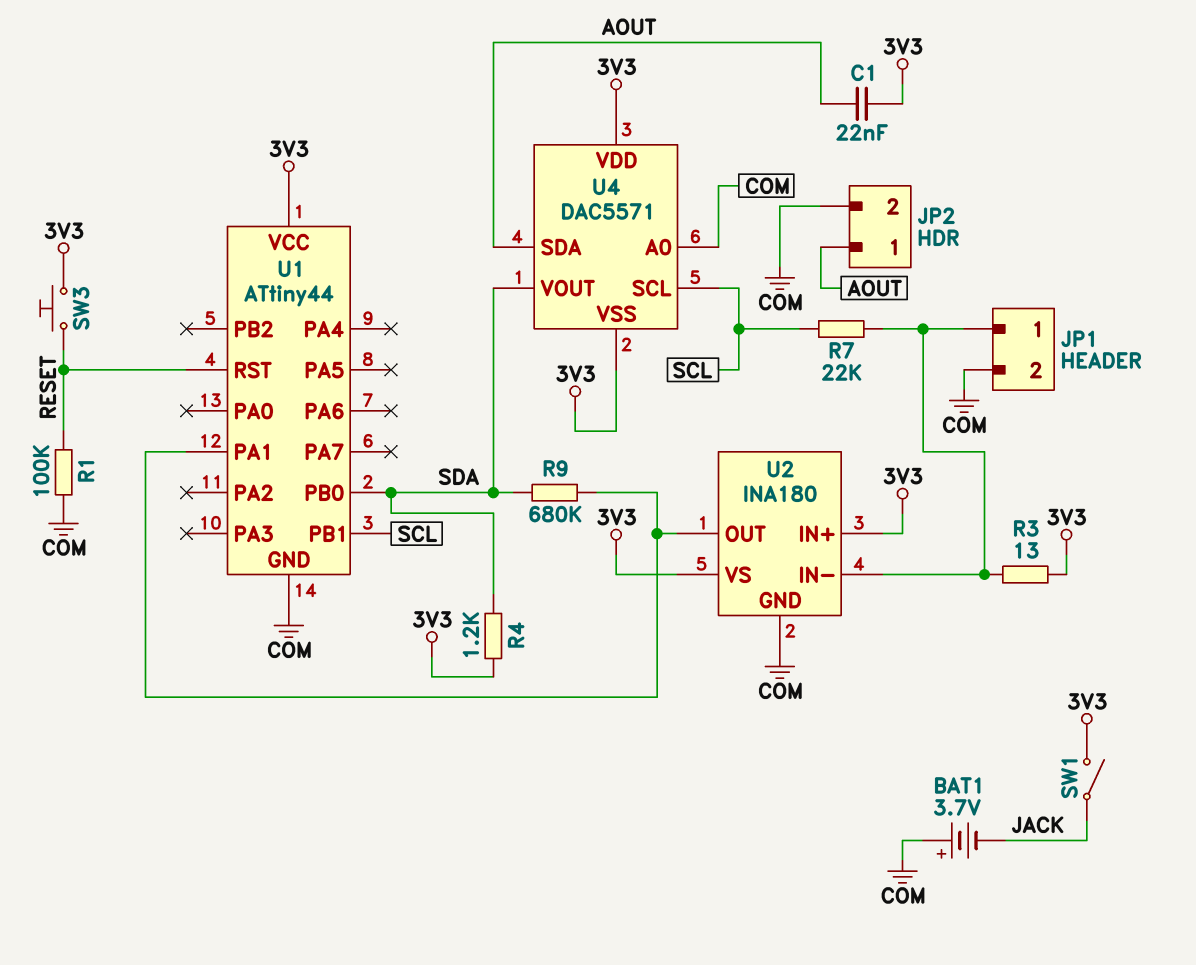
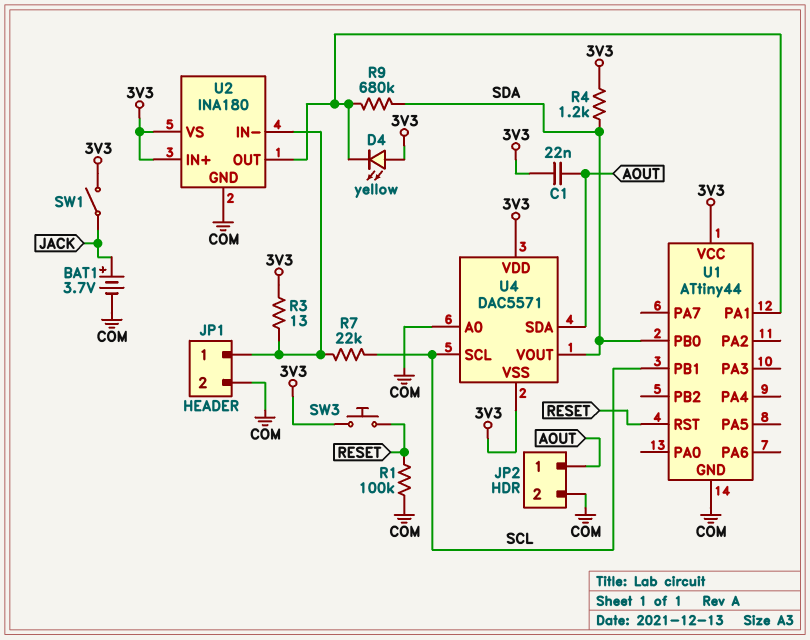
BAT1: 3.7V (plus COM, minus JACK) -> 3.7V (plus JACK, minus COM)
D4: none -> LED yellow (A 3V3, K U1/PA1)

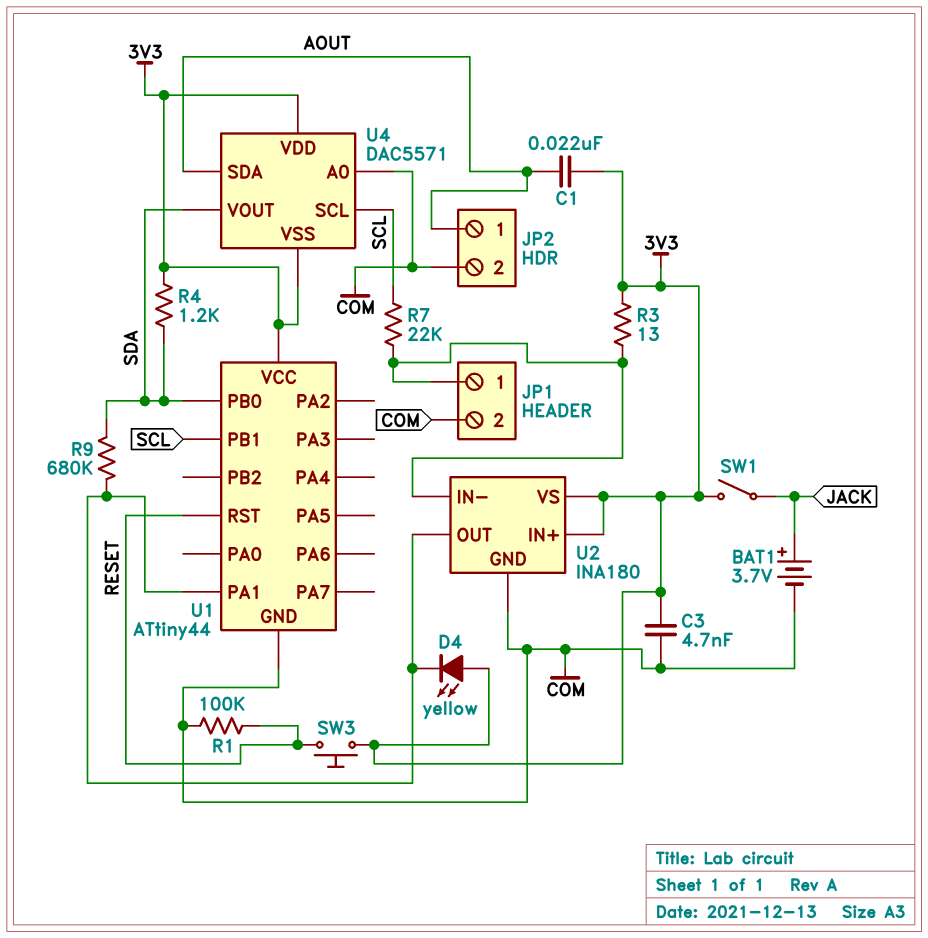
C3: none -> 4.7nF (3V3, COM)

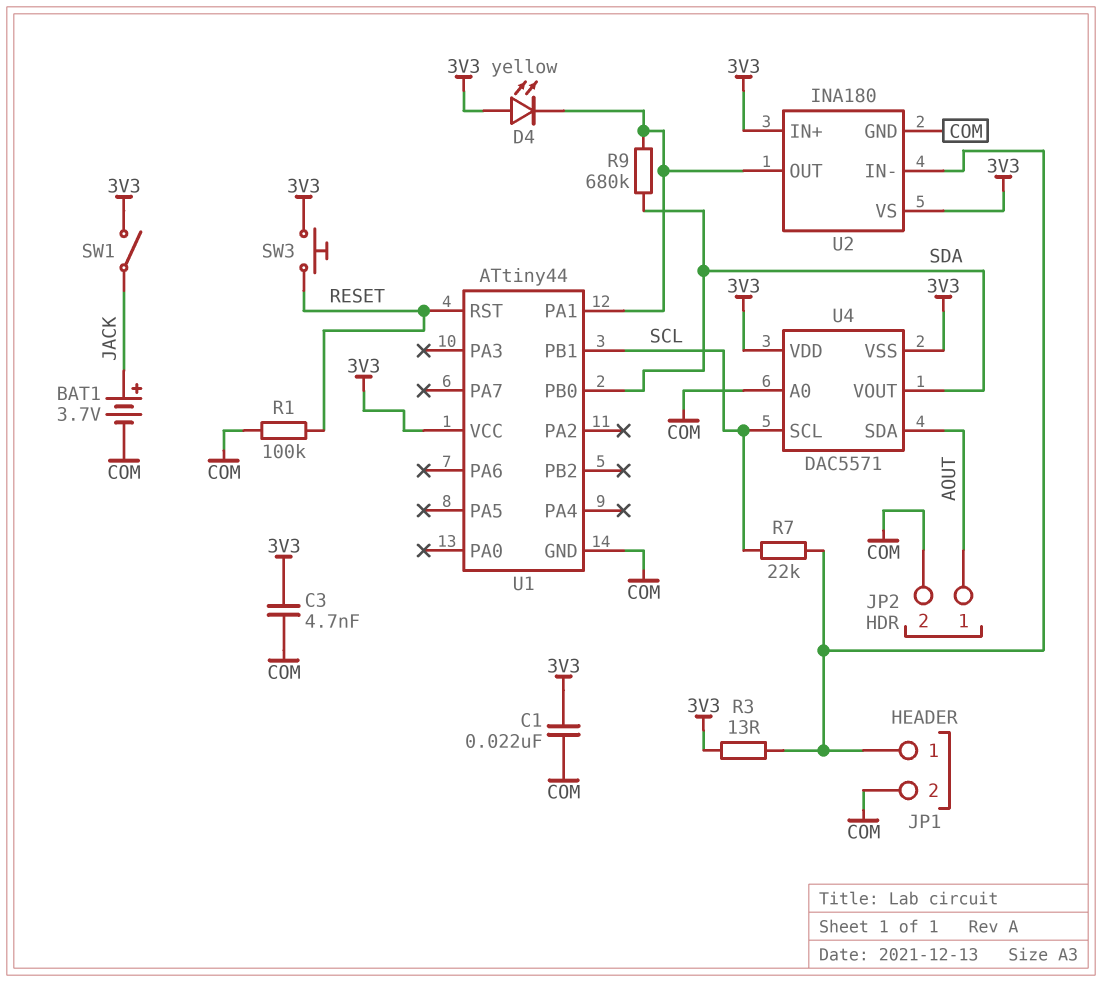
C1: 22nF (3V3, AOUT) -> 22nF (3V3, COM)
R4: 1.2k (3V3, SDA) -> none

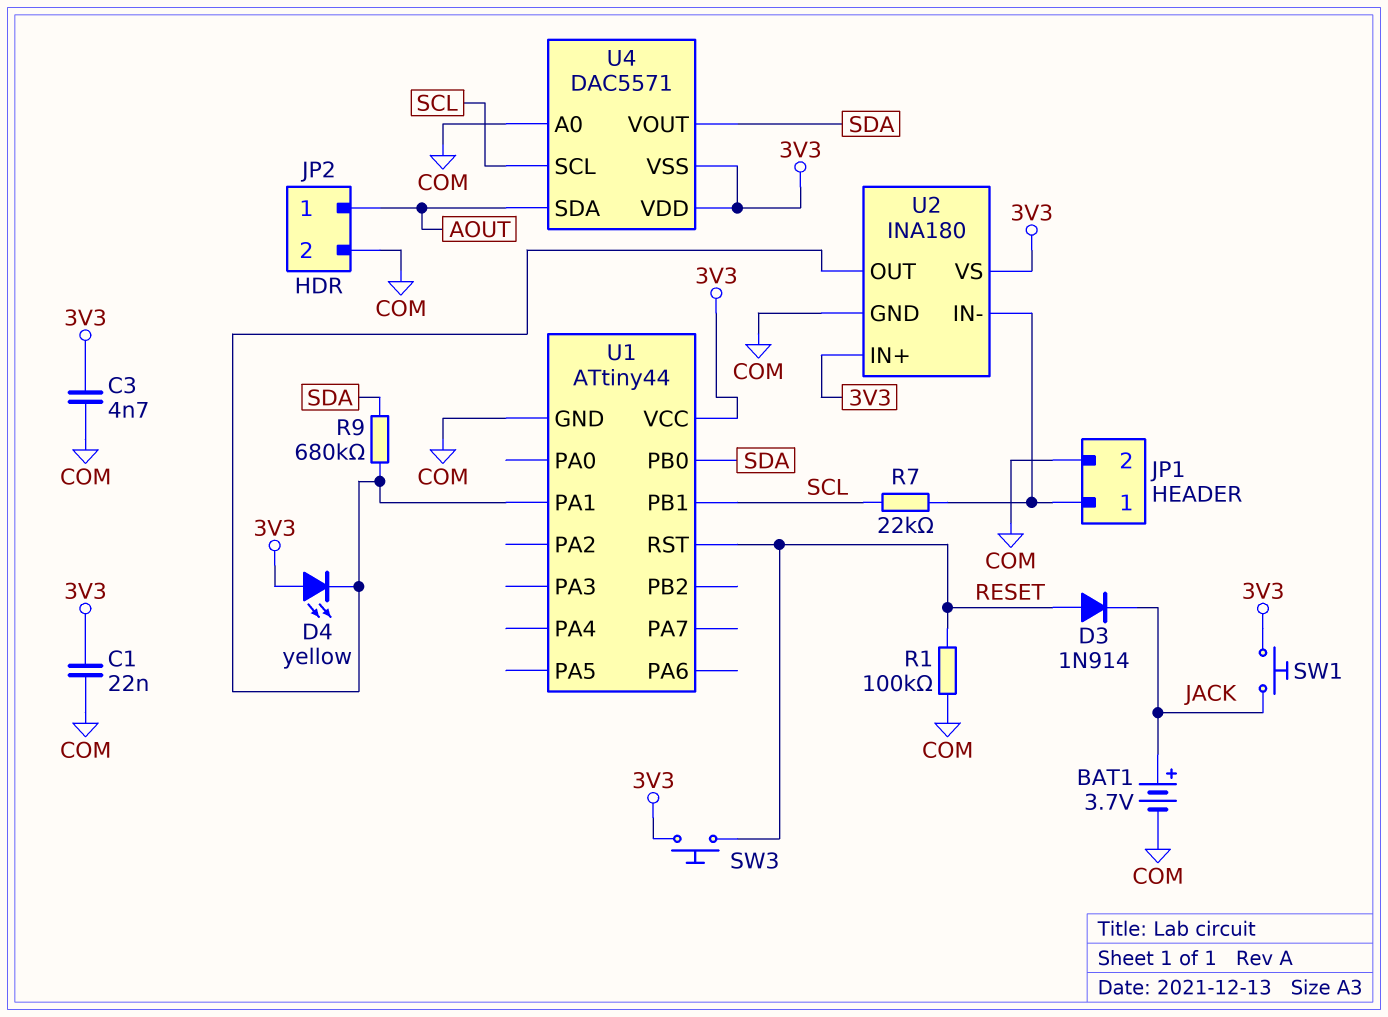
D3: none -> diode 1N914 (A RESET, K JACK)
R3: 13 (3V3, JP1/1) -> none
SW1: switch (3V3, JACK) -> button (3V3, JACK)

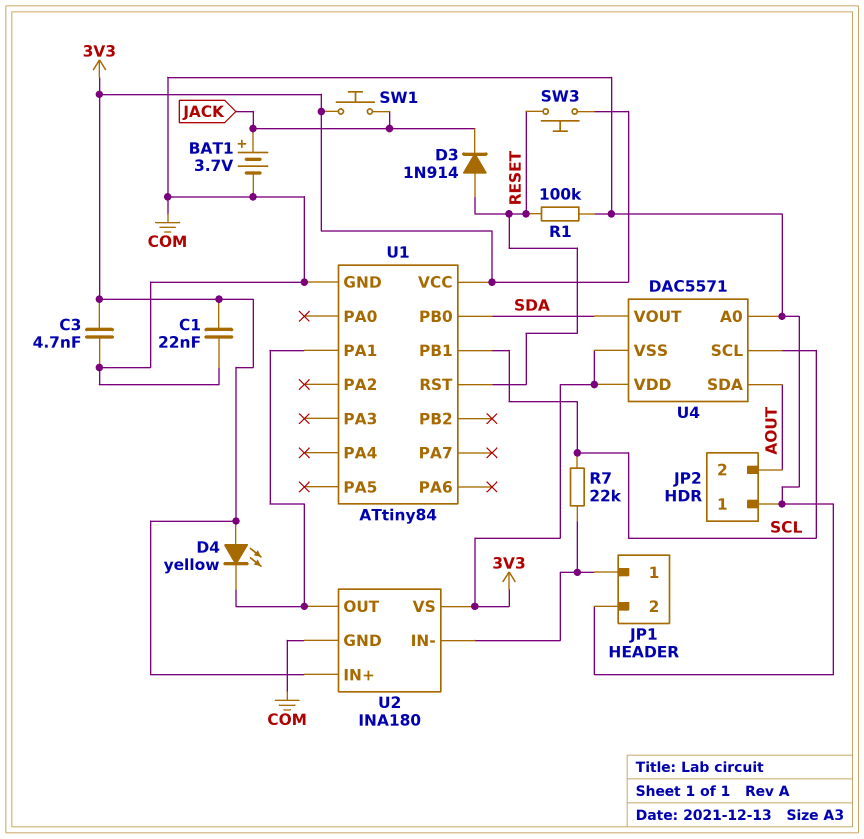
JP2 pin 1: AOUT -> COM
JP2 pin 2: COM -> AOUT
R9: 680k (SDA, U1/PA1) -> none
U1: ATtiny44 -> ATtiny84

